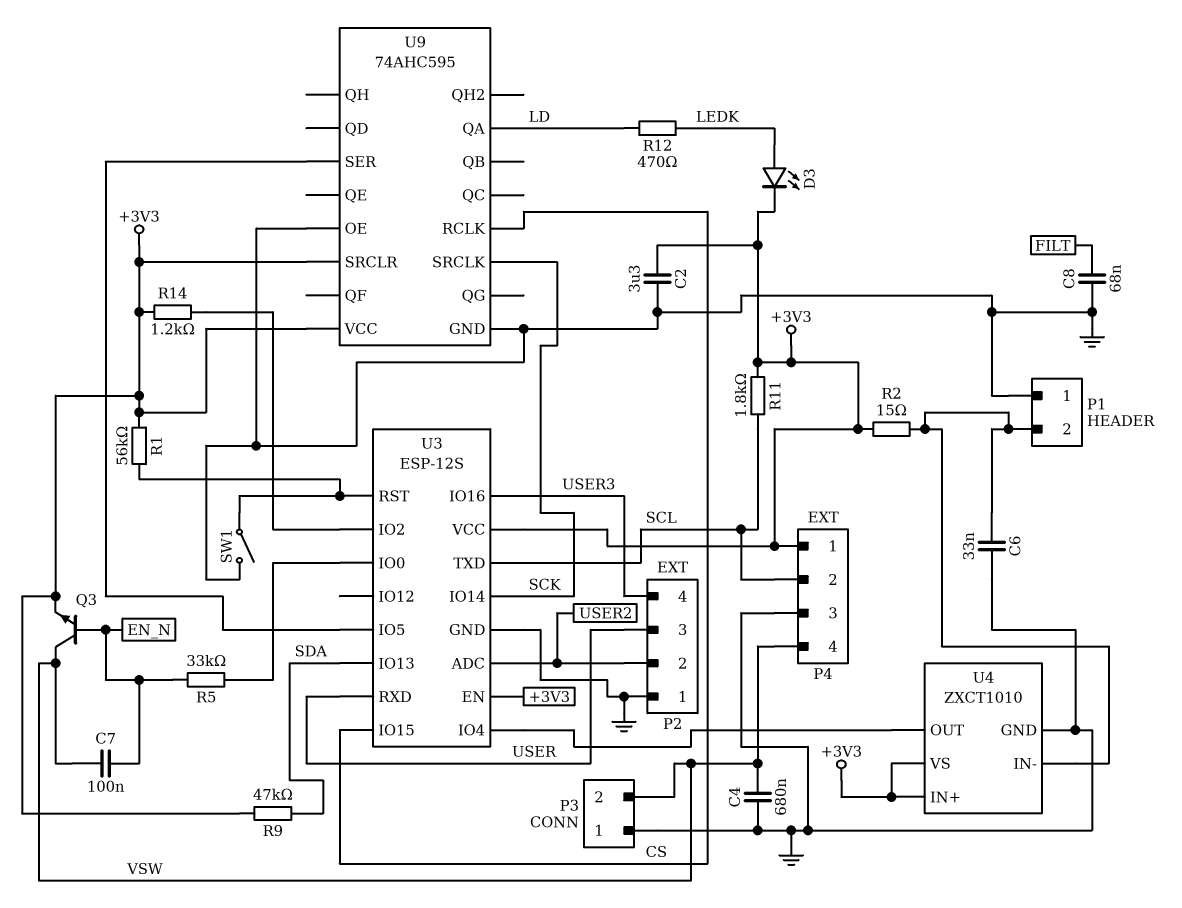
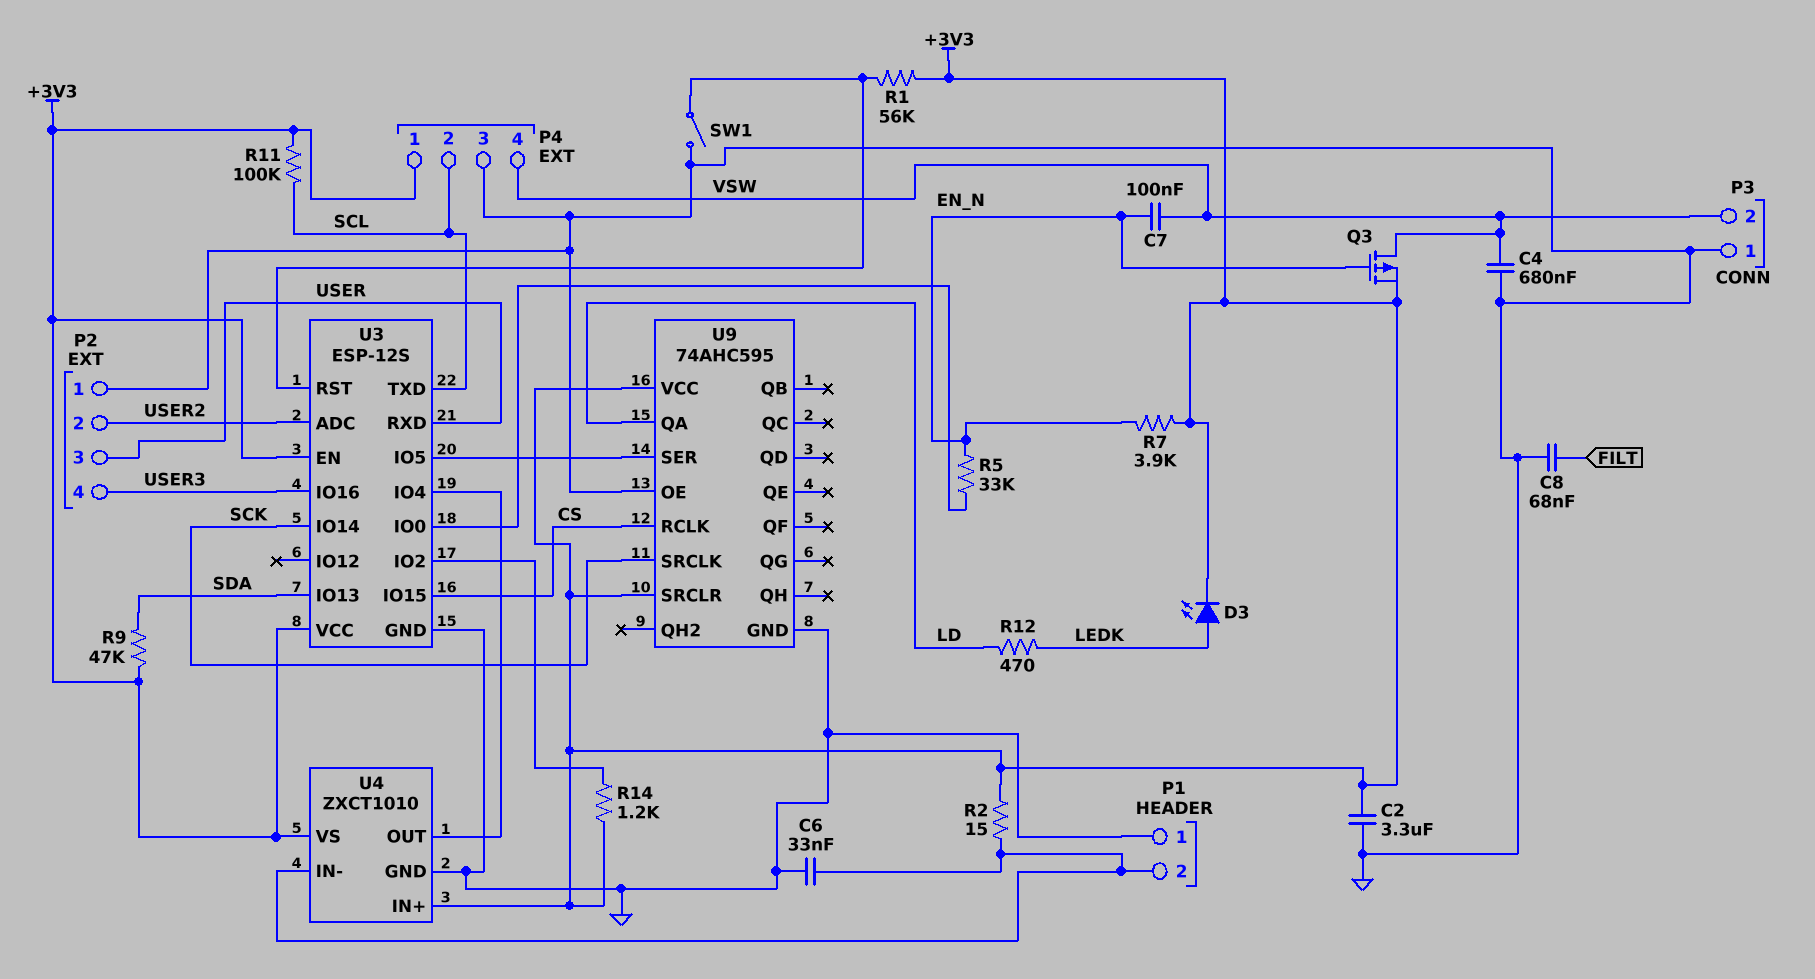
Q3: NPN (B EN_N, C VSW, E +3V3) -> PMOS (G EN_N, D VSW, S +3V3)
R7: none -> 3.9k (+3V3, EN_N)
R11: 1.8k (+3V3, SCL) -> 100k (+3V3, SCL)

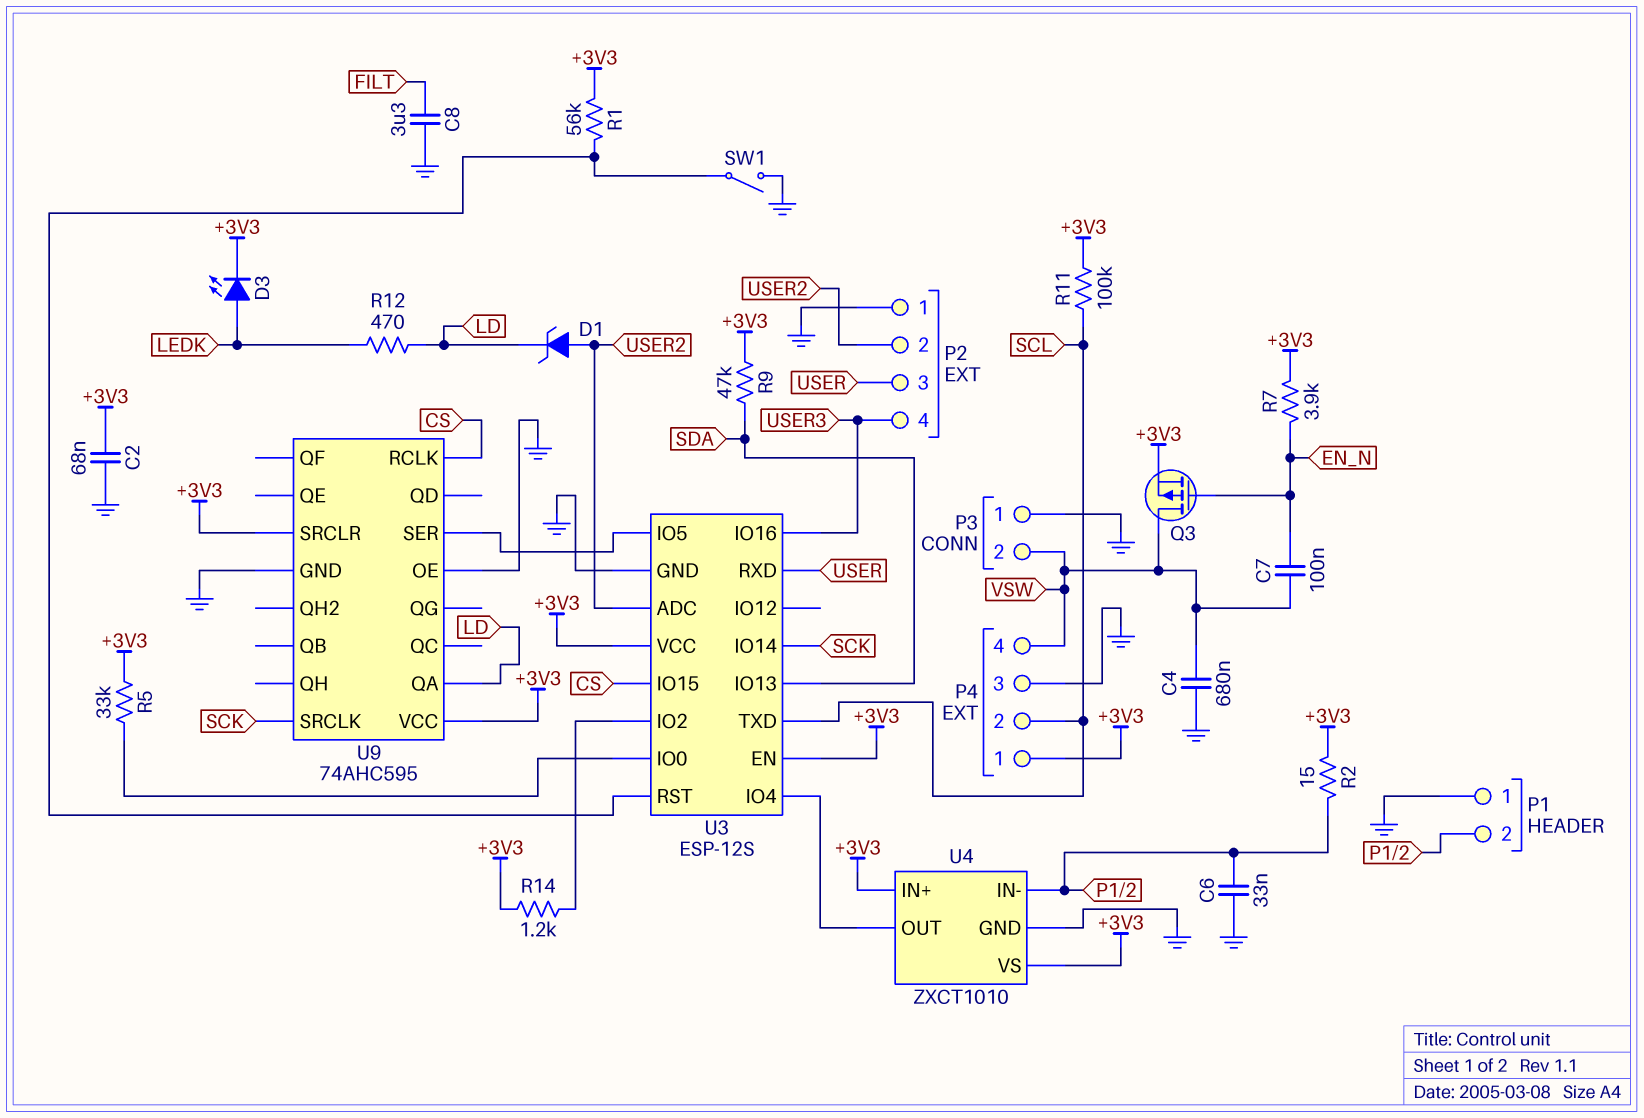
C2: 3.3uF (+3V3, GND) -> 68nF (+3V3, GND)
C8: 68nF (FILT, GND) -> 3.3uF (FILT, GND)
D1: none -> zener (A USER2, K LD)
R5: 33k (EN_N, U3/IO0) -> 33k (+3V3, U3/IO0)

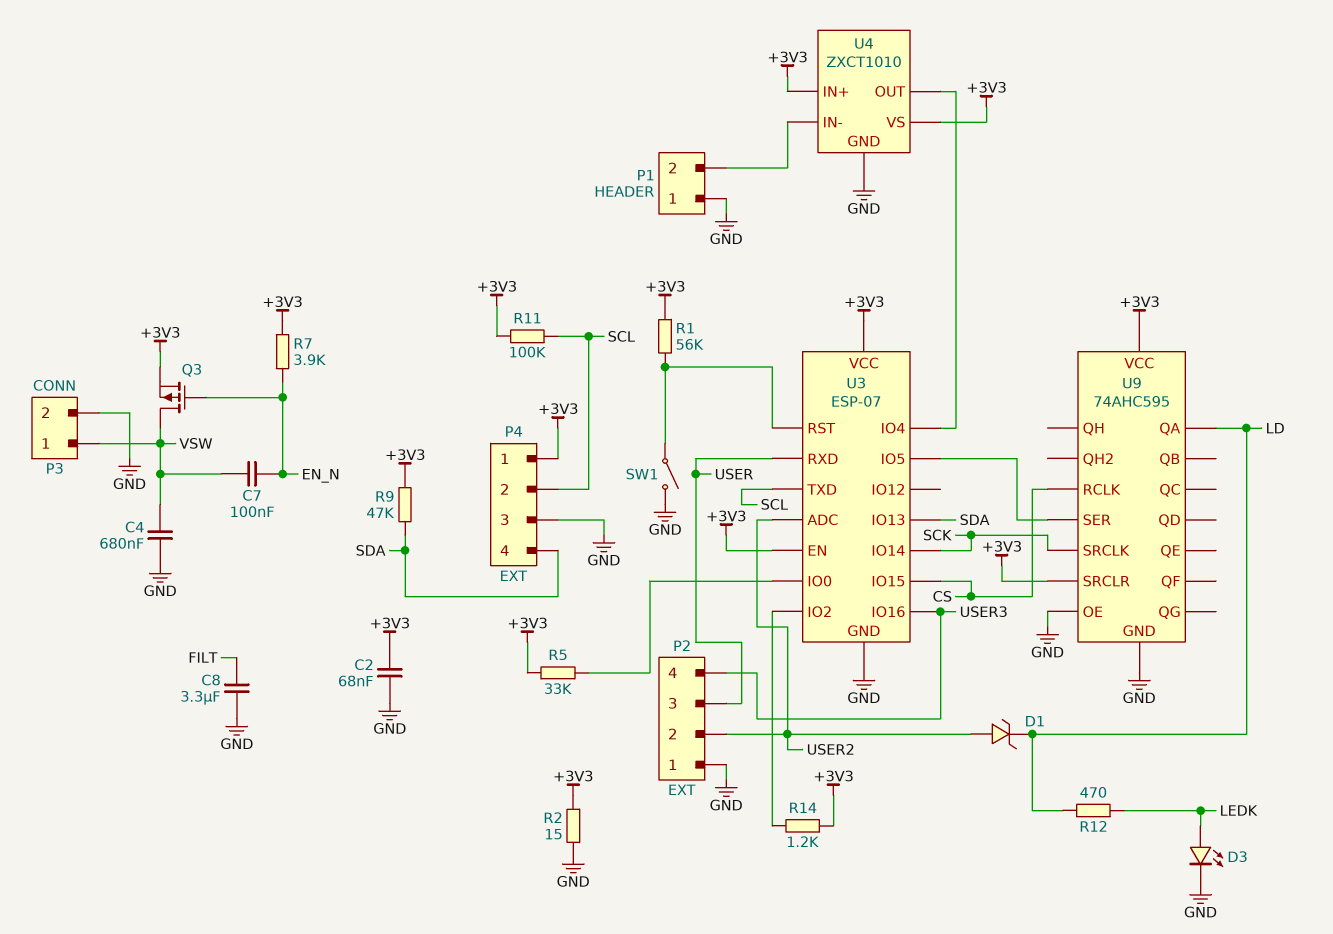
C6: 33nF (GND, P1/2) -> none
D3: LED (A LEDK, K +3V3) -> LED (A LEDK, K GND)
P3 pin 1: GND -> VSW
P3 pin 2: VSW -> GND
P4 pin 4: VSW -> SDA
R2: 15 (+3V3, P1/2) -> 15 (+3V3, GND)
U3: ESP-12S -> ESP-07

